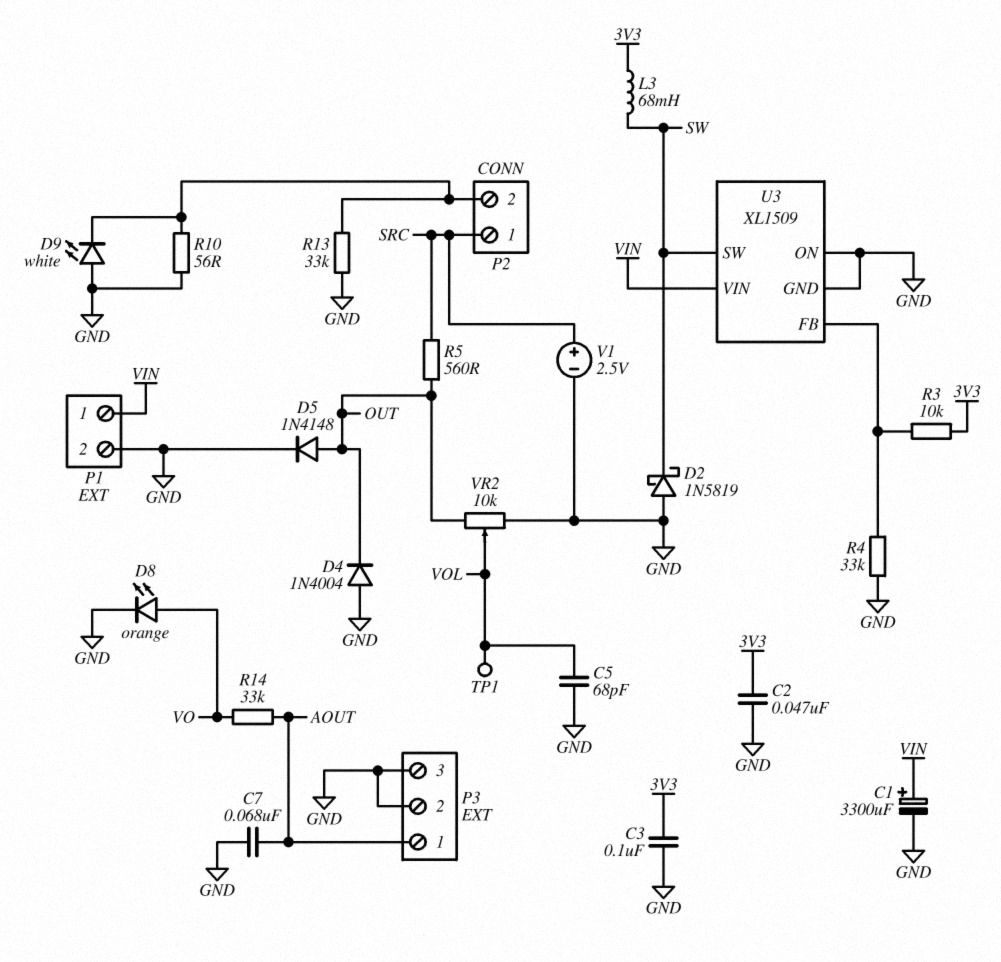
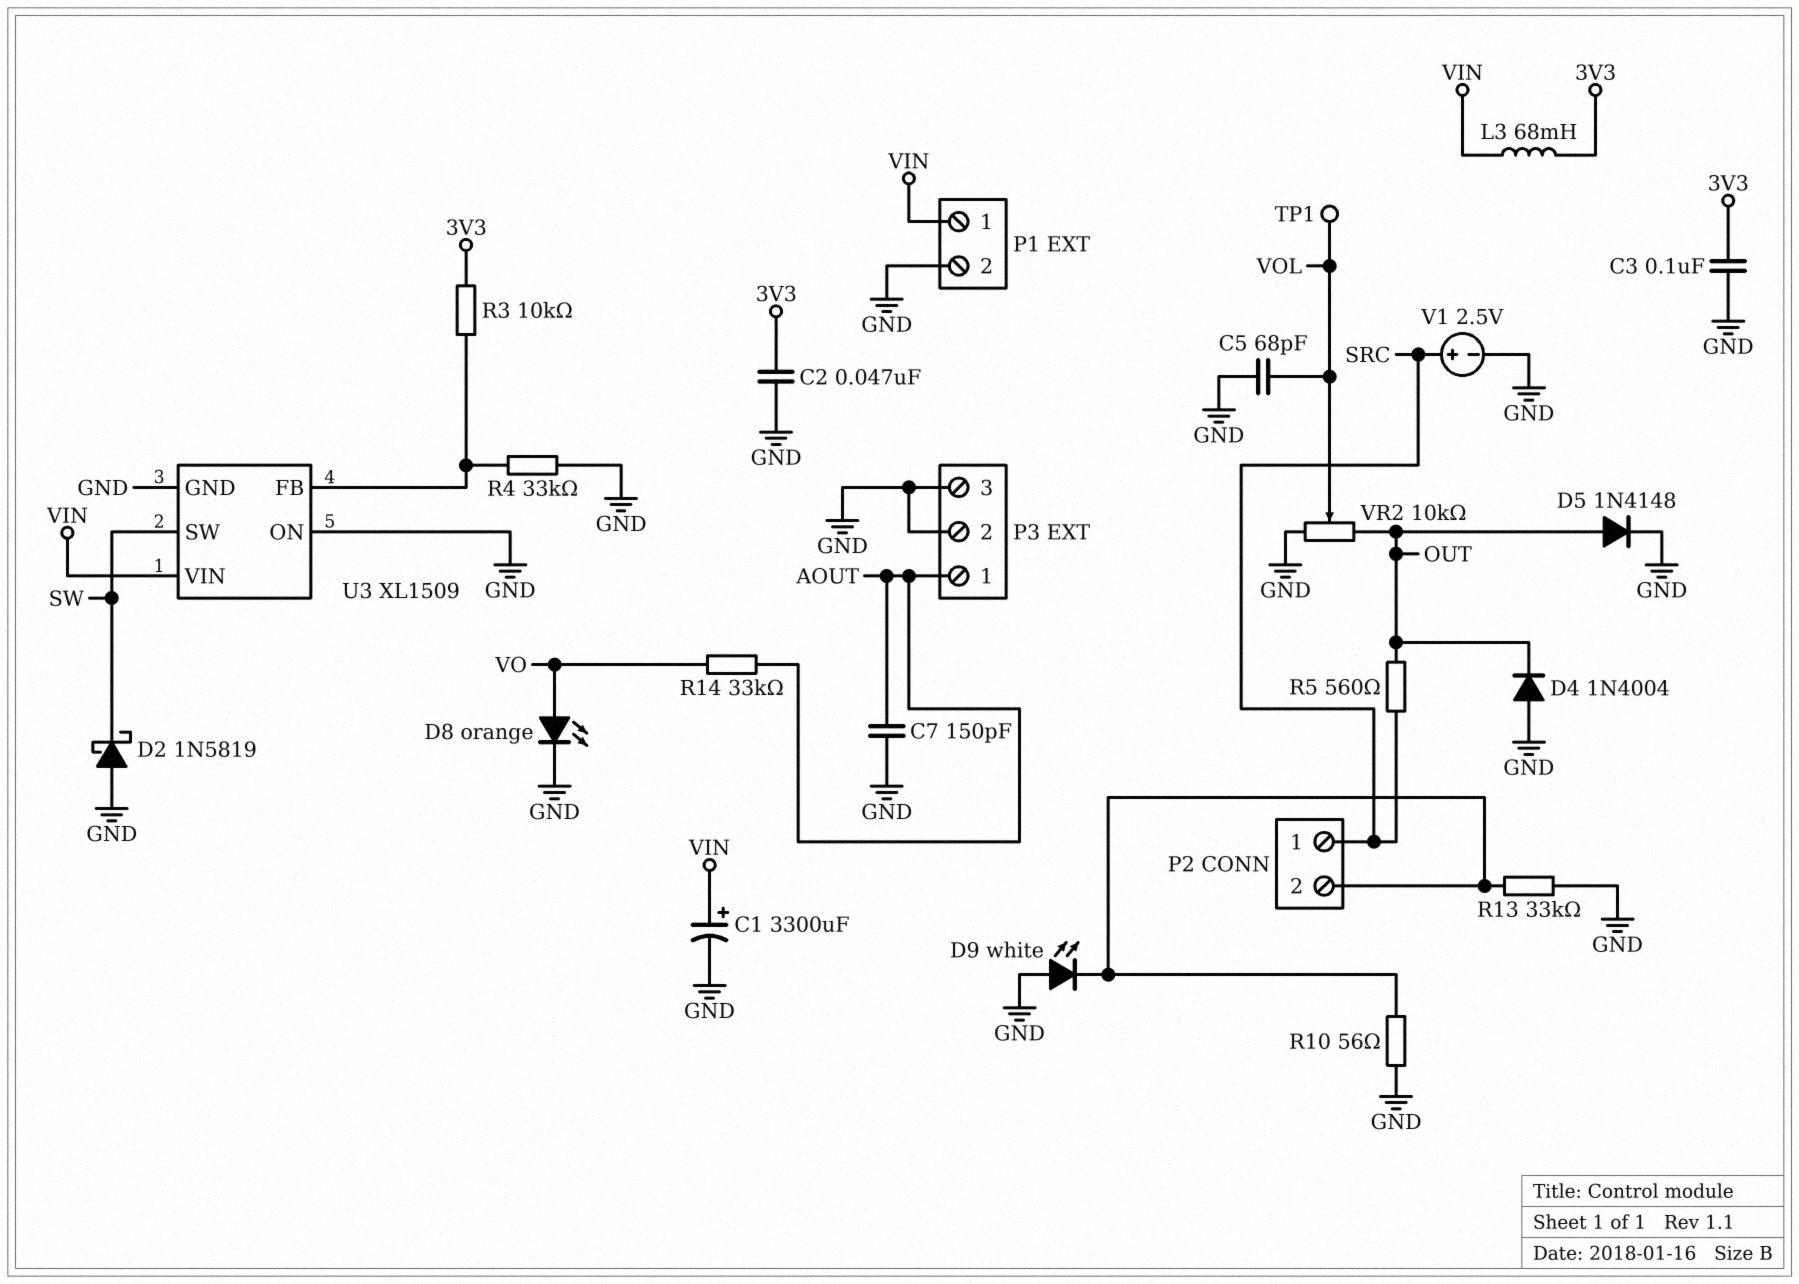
C7: 68nF (AOUT, GND) -> 150pF (AOUT, GND)
L3: 68mH (3V3, SW) -> 68mH (3V3, VIN)

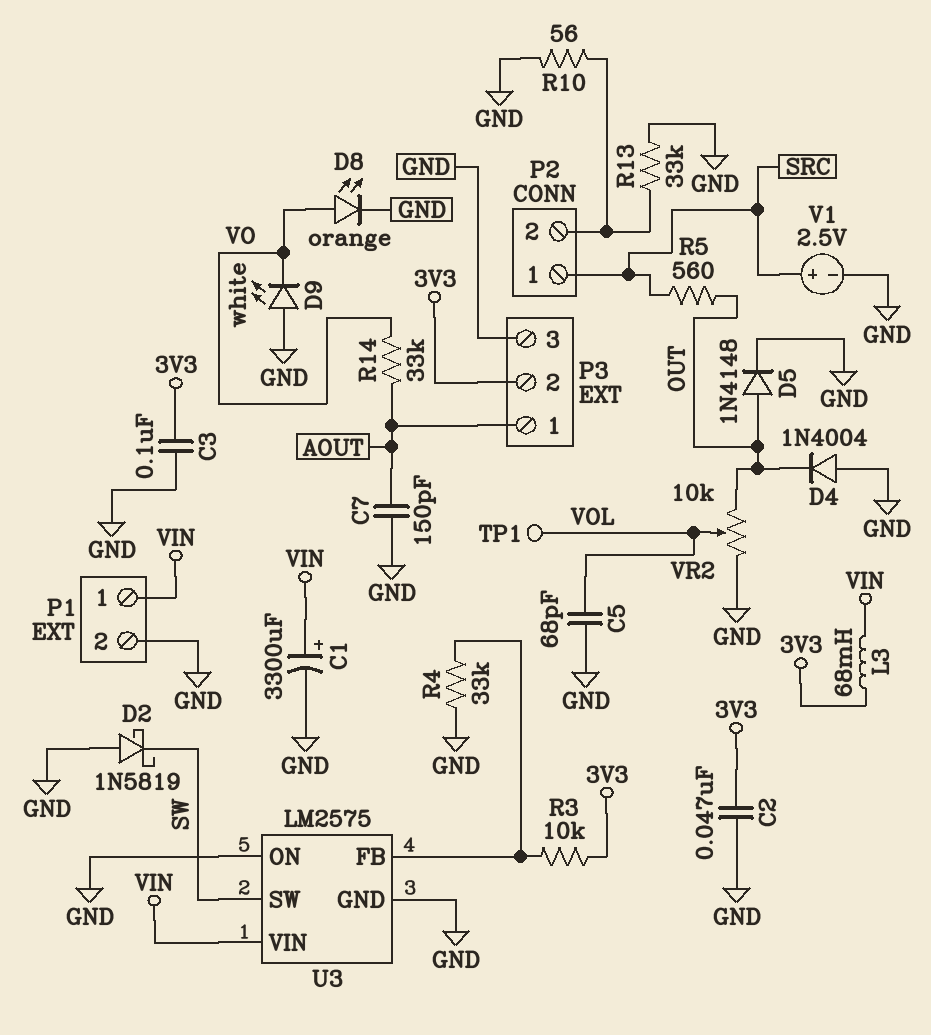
D9: LED white (A GND, K P2/2) -> LED white (A GND, K VO)
P3 pin 2: GND -> 3V3
U3: XL1509 -> LM2575

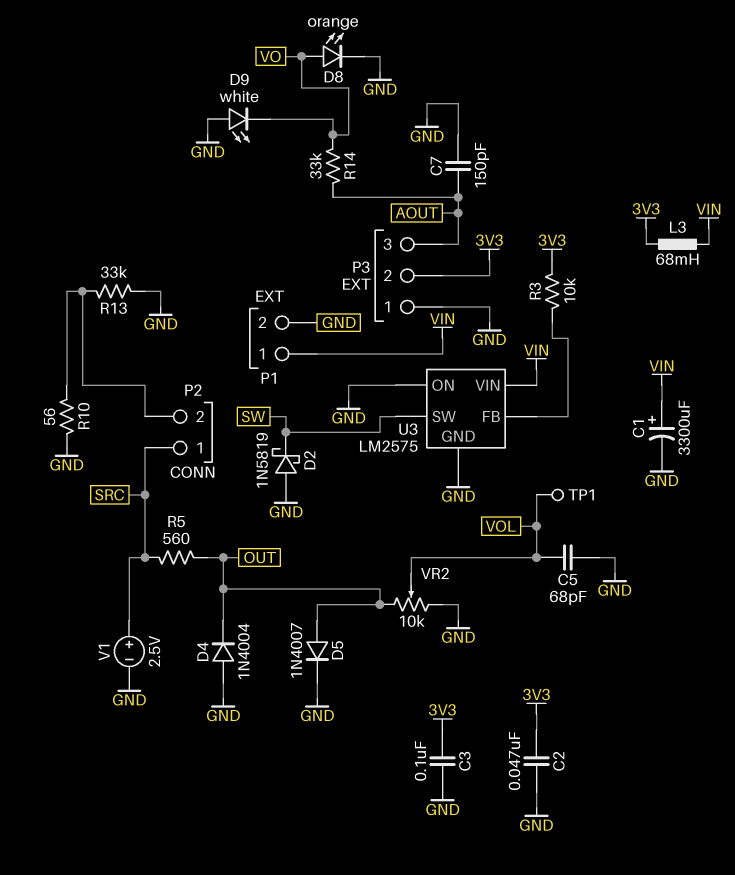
D5: diode 1N4148 (A OUT, K GND) -> diode 1N4007 (A OUT, K GND)
P3 pin 1: AOUT -> GND
P3 pin 3: GND -> AOUT
R4: 33k (GND, U3/FB) -> none

